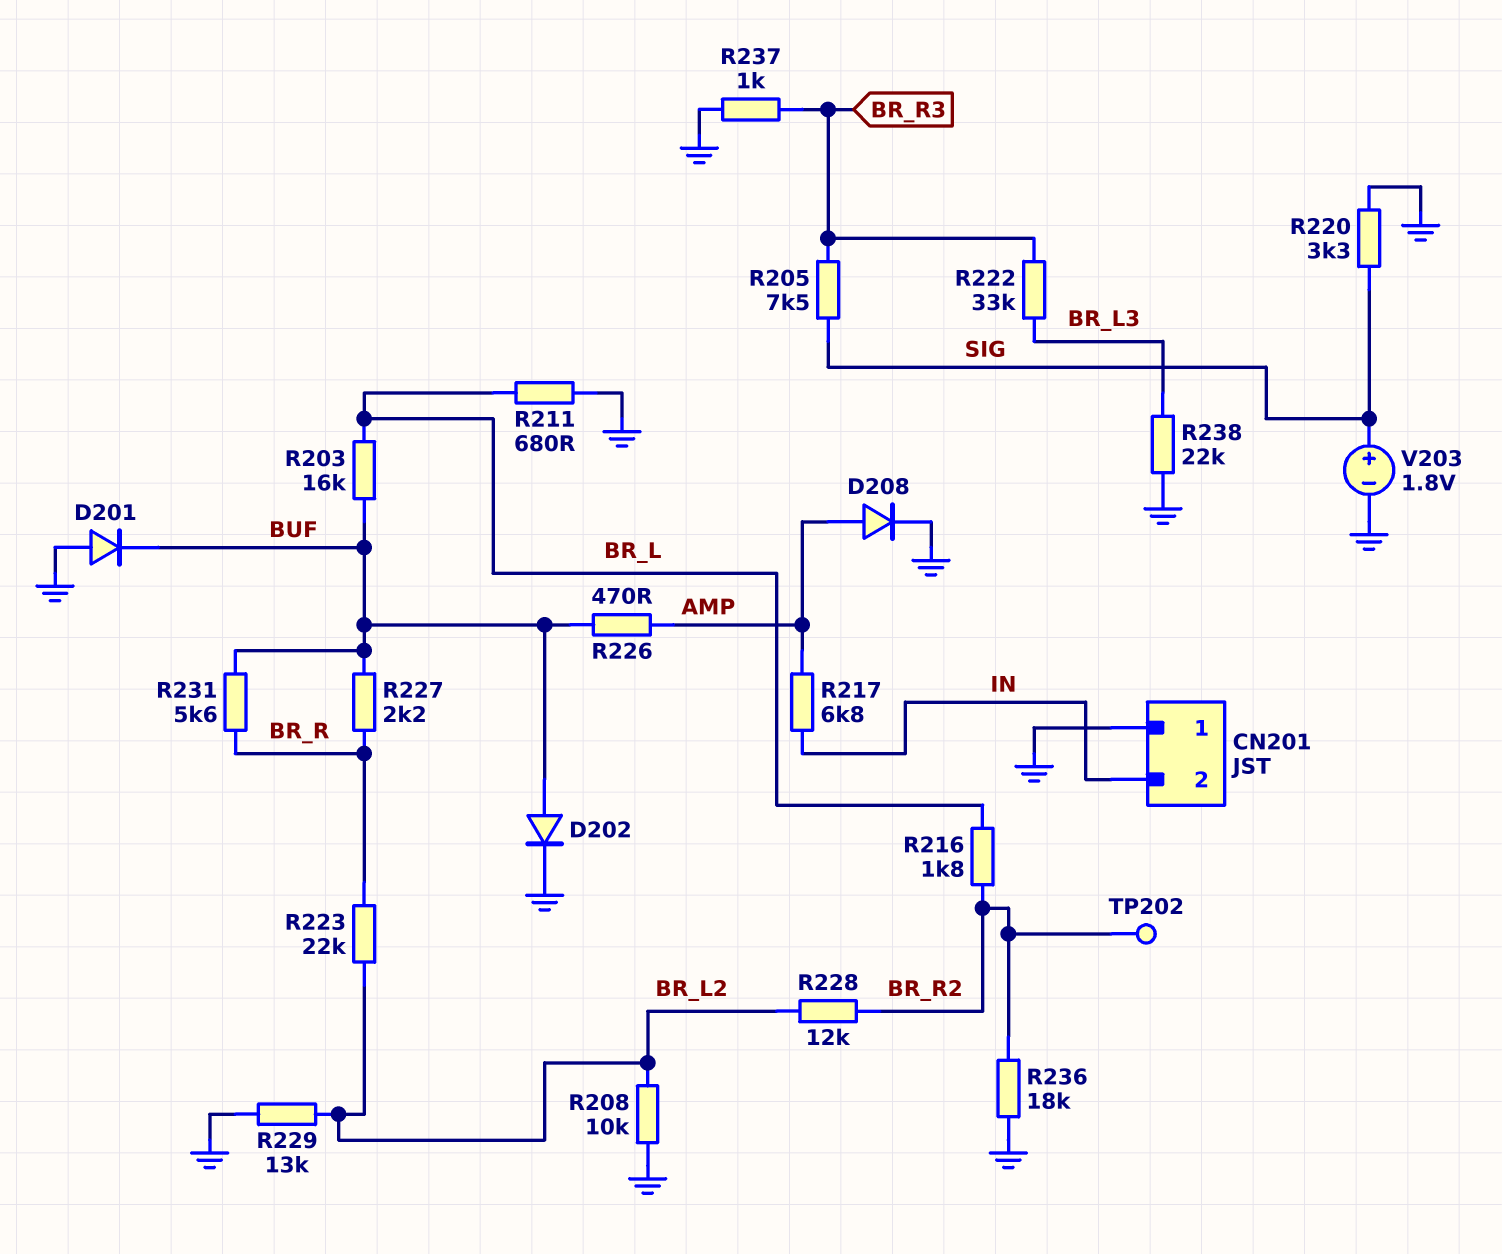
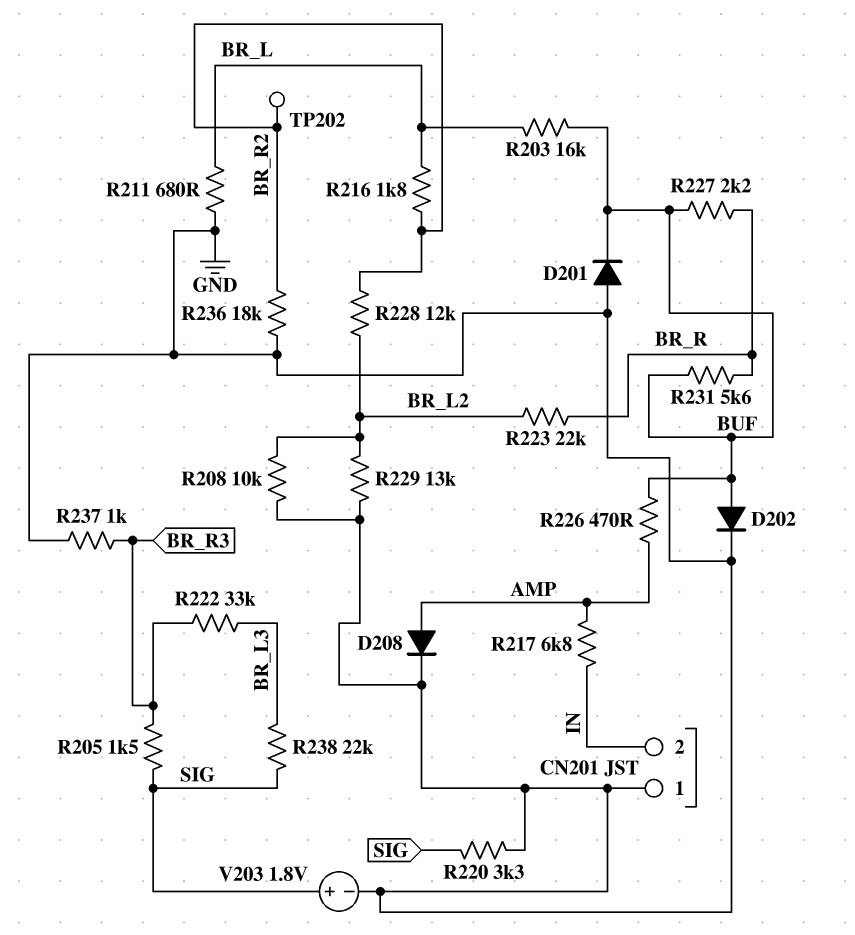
R205: 7.5k (BR_R3, SIG) -> 1.5k (BR_R3, SIG)
R238: 22k (BR_L3, GND) -> 22k (BR_L3, SIG)

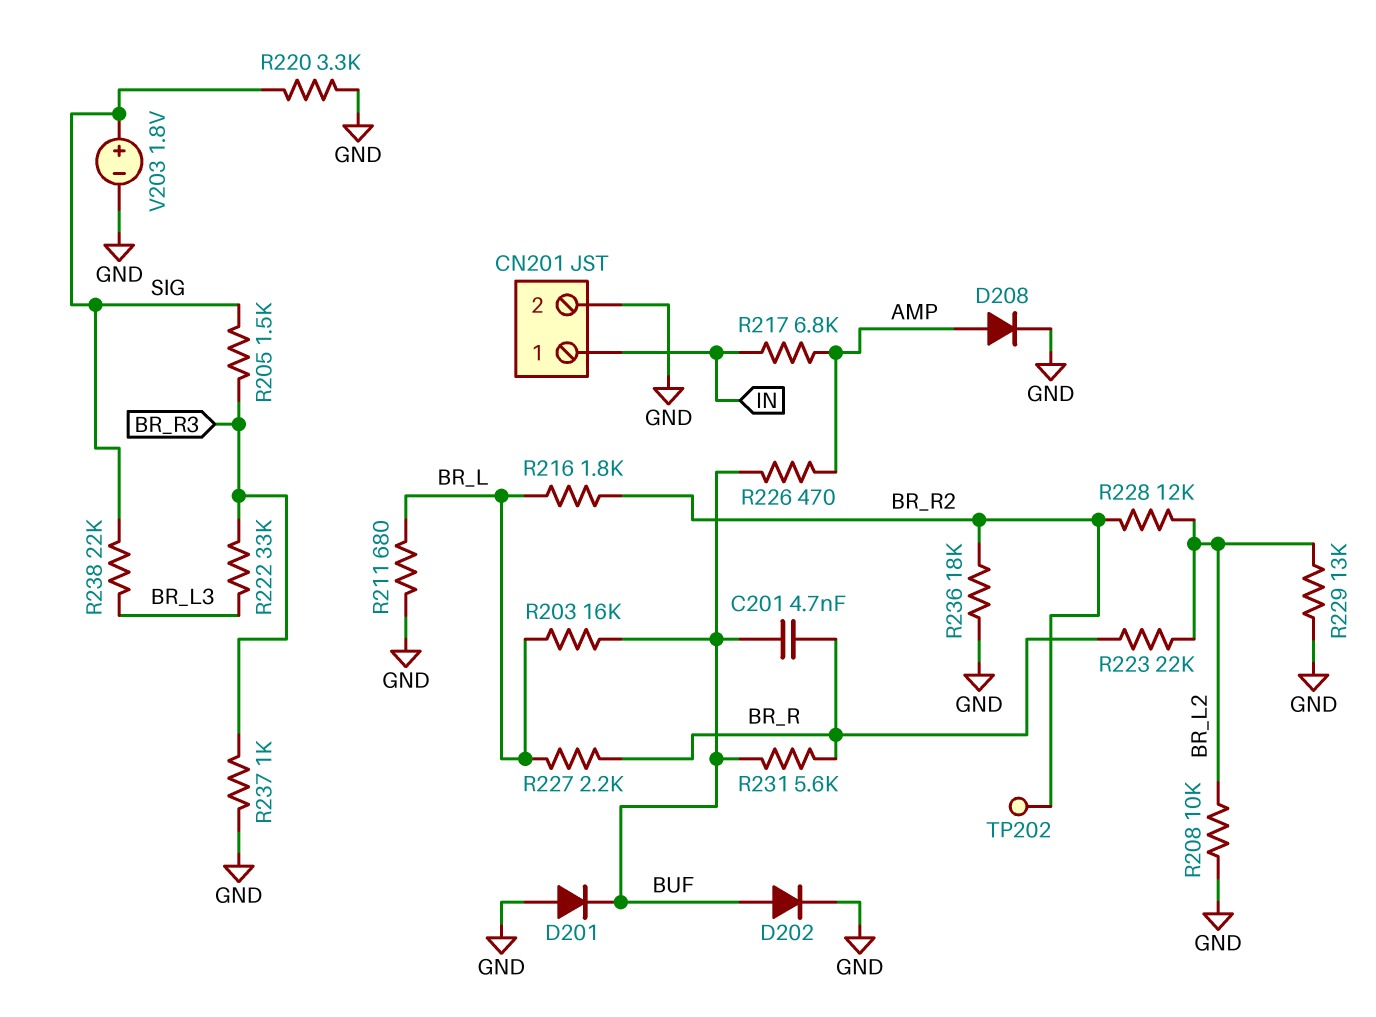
C201: none -> 4.7nF (BR_R, BUF)
CN201 pin 1: GND -> IN
CN201 pin 2: IN -> GND
R227: 2.2k (BR_R, BUF) -> 2.2k (BR_L, BR_R)

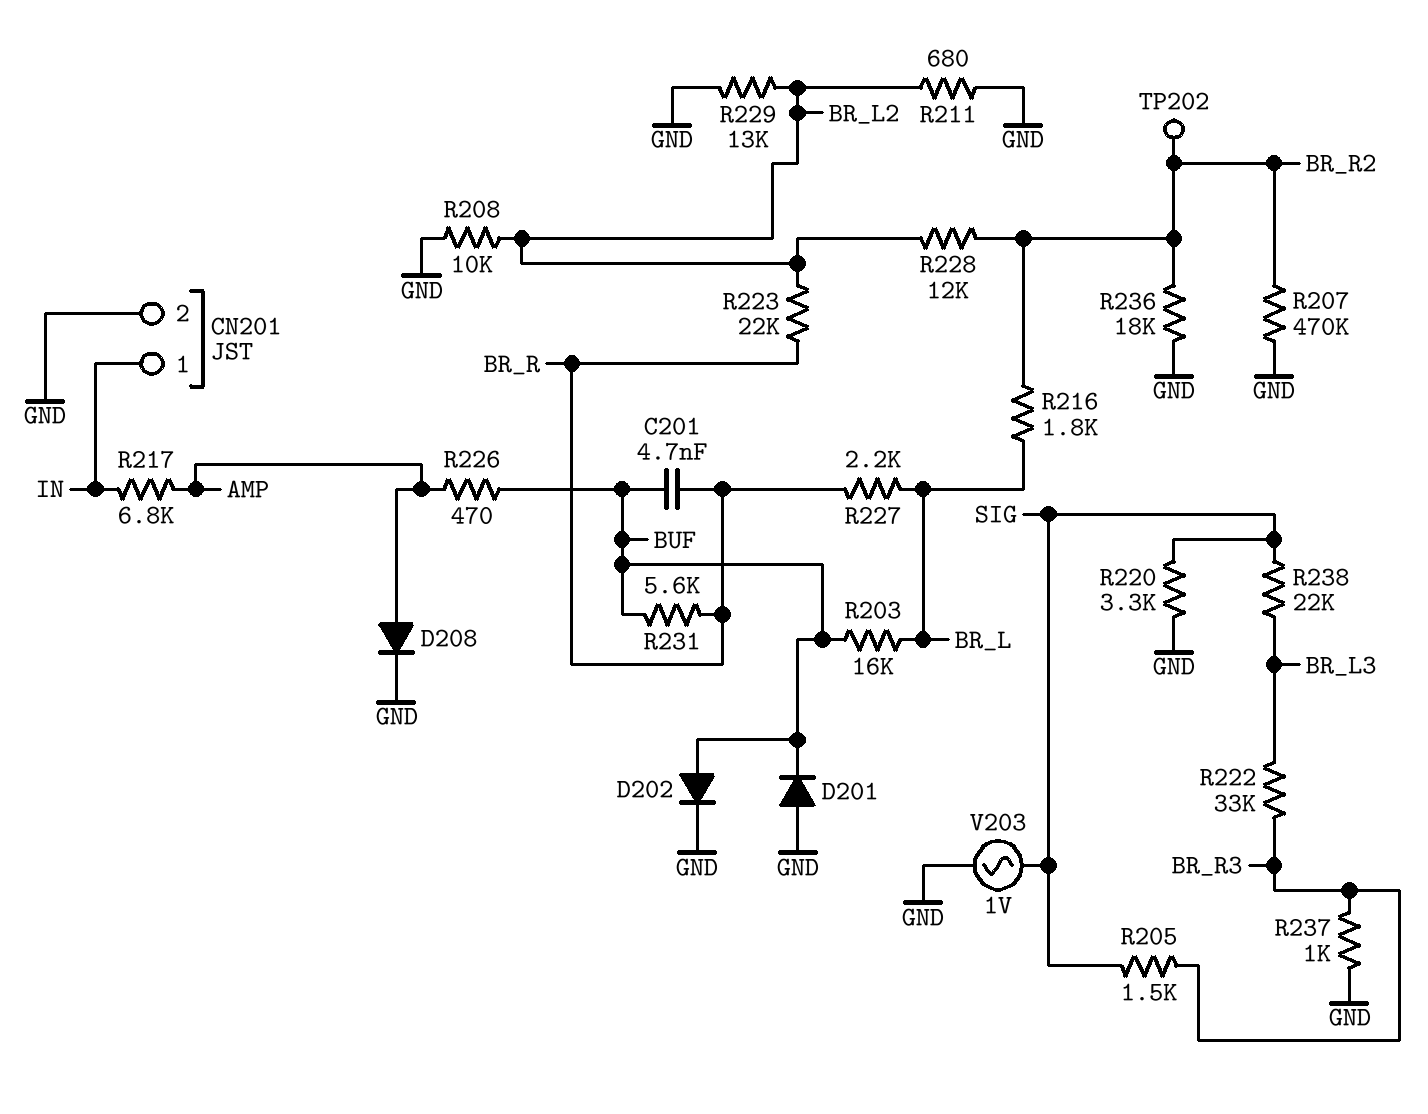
R207: none -> 470k (BR_R2, GND)
R211: 680 (BR_L, GND) -> 680 (BR_L2, GND)
V203: 1.8V (plus SIG, minus GND) -> AC 1V (GND, SIG)

